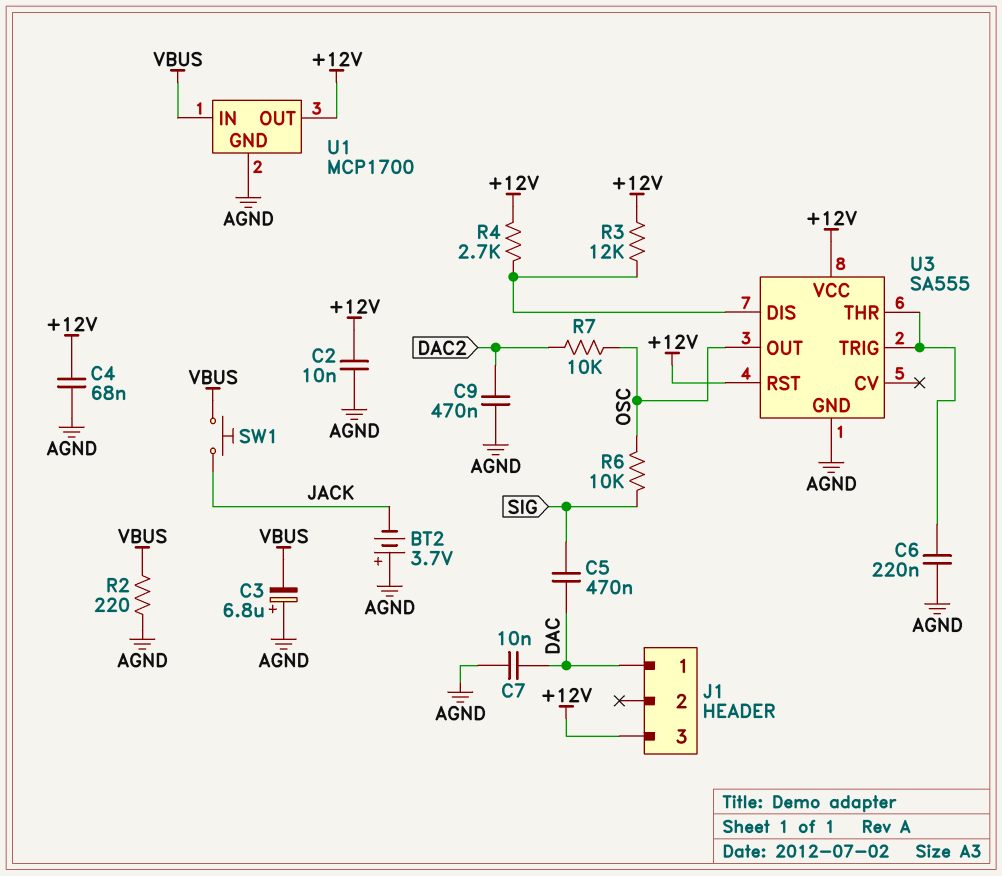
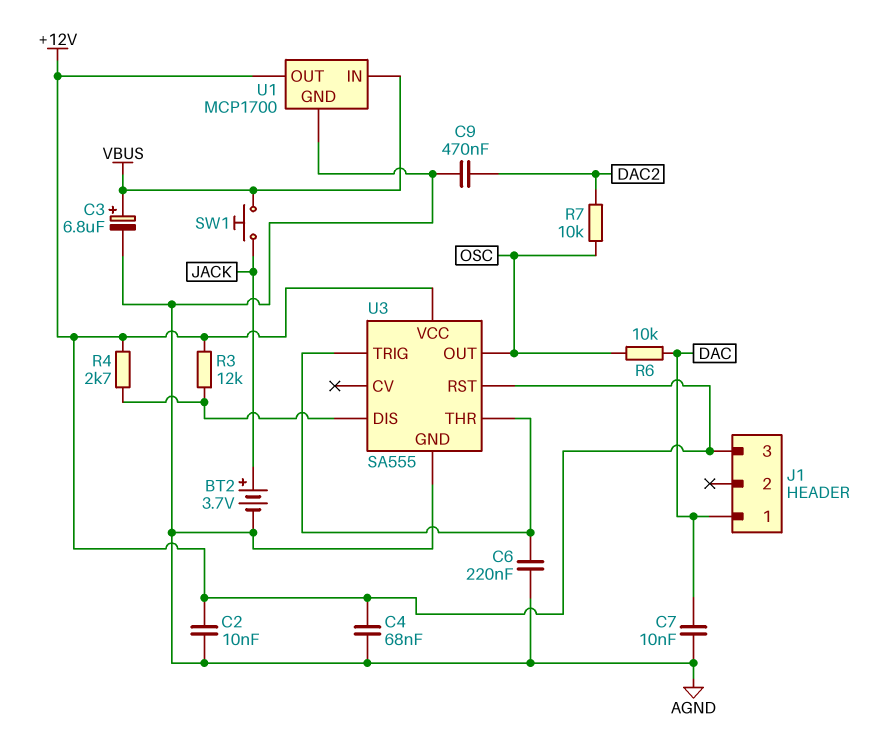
BT2: 3.7V (plus AGND, minus JACK) -> 3.7V (plus JACK, minus AGND)
C3: 6.8uF (plus AGND, minus VBUS) -> 6.8uF (plus VBUS, minus AGND)
C5: 470nF (DAC, SIG) -> none
R2: 220 (AGND, VBUS) -> none
R6: 10k (OSC, SIG) -> 10k (DAC, OSC)

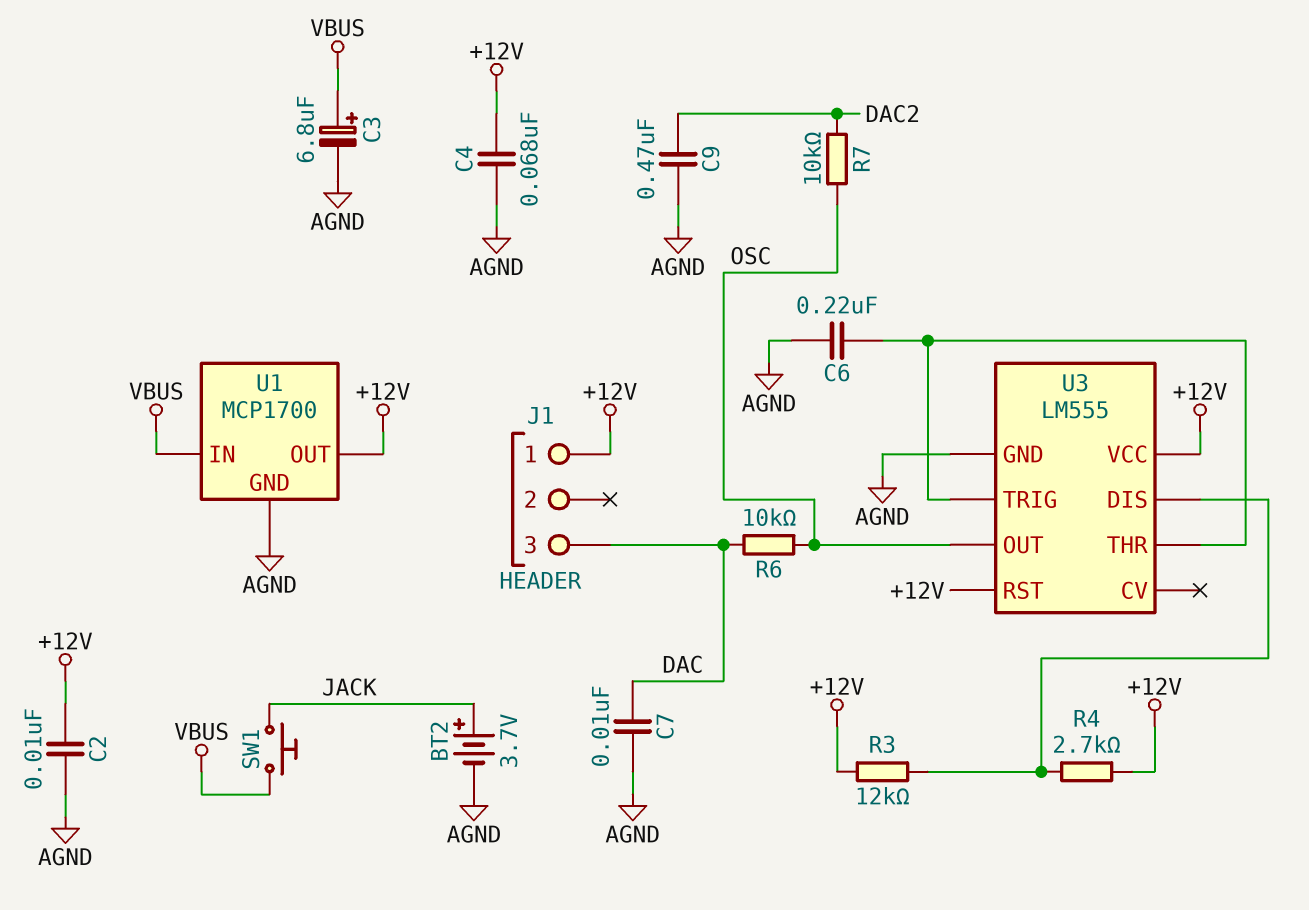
J1 pin 1: DAC -> +12V
J1 pin 3: +12V -> DAC
U3: SA555 -> LM555

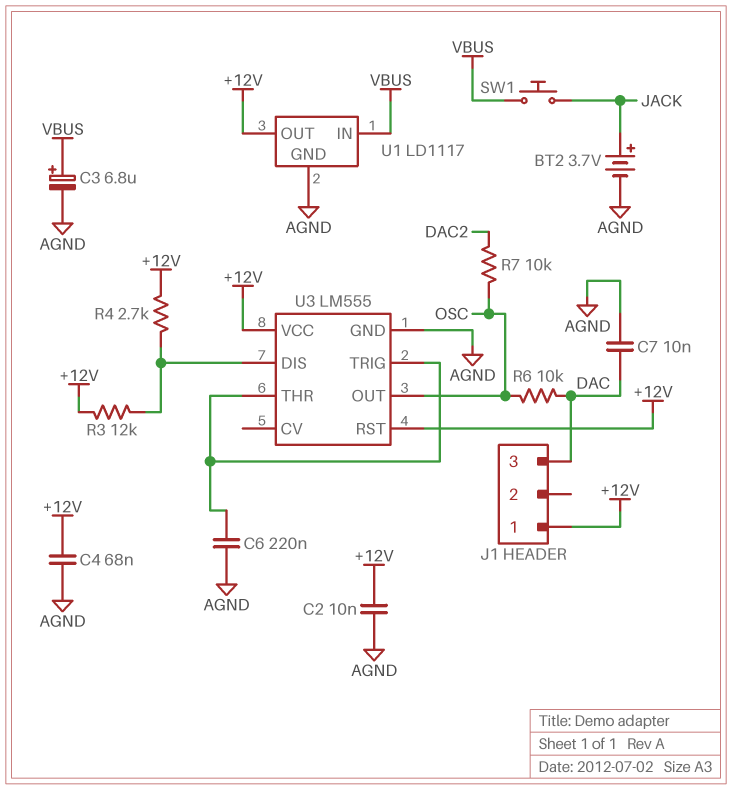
C9: 470nF (AGND, DAC2) -> none
U1: MCP1700 -> LD1117

